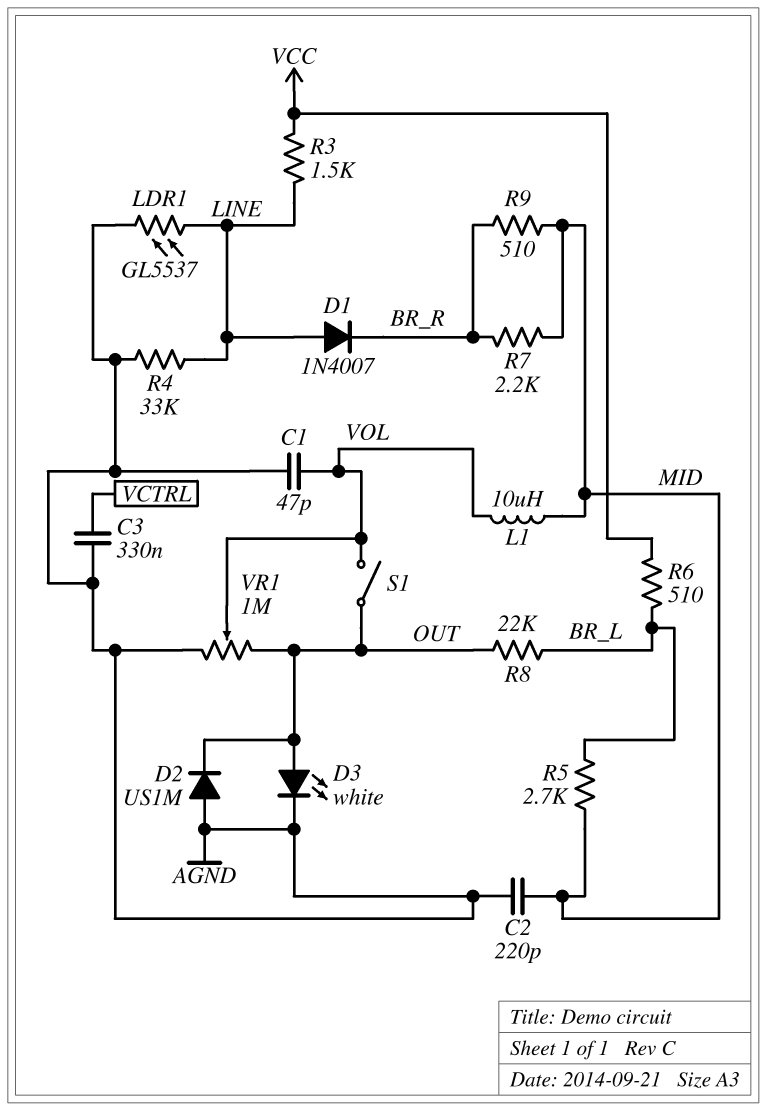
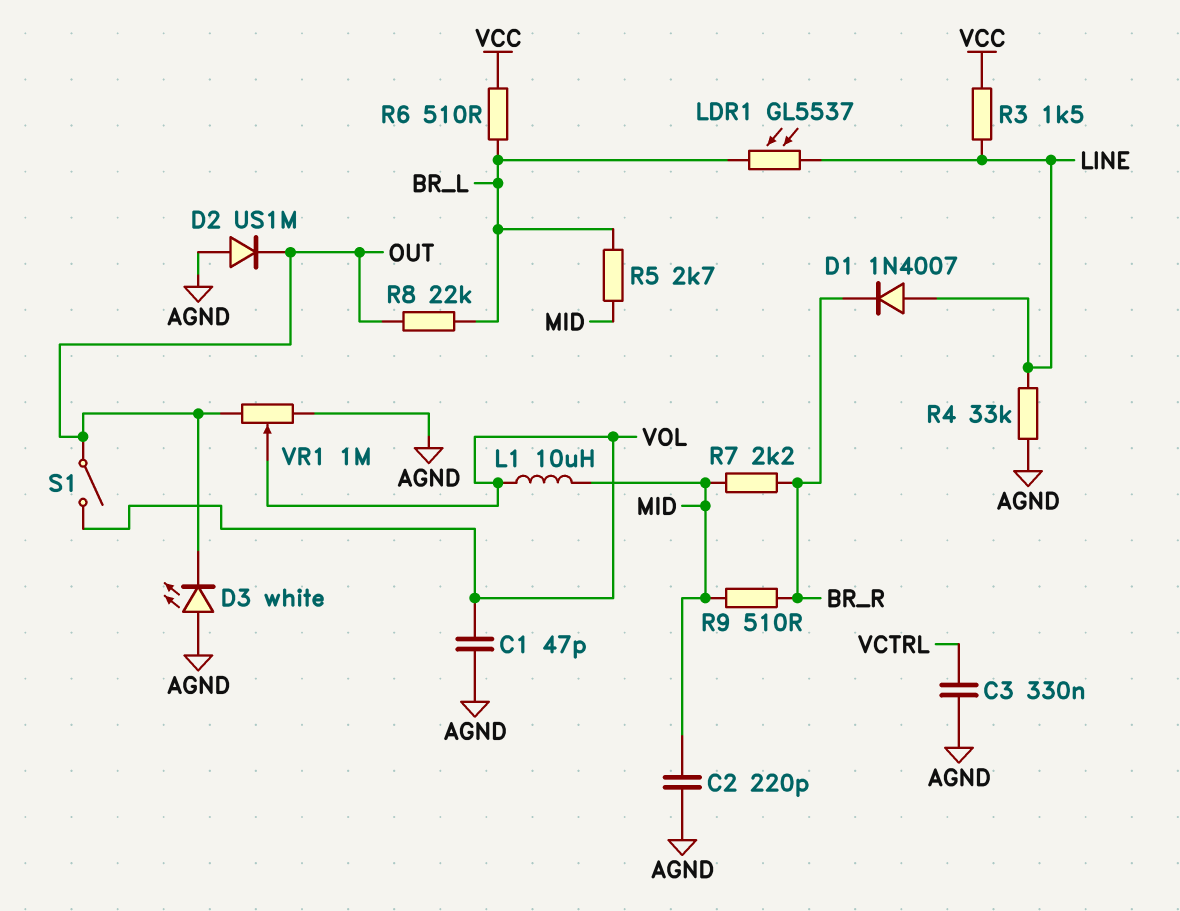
D3: LED white (A OUT, K AGND) -> LED white (A AGND, K OUT)
LDR1: GL5537 (AGND, LINE) -> GL5537 (BR_L, LINE)

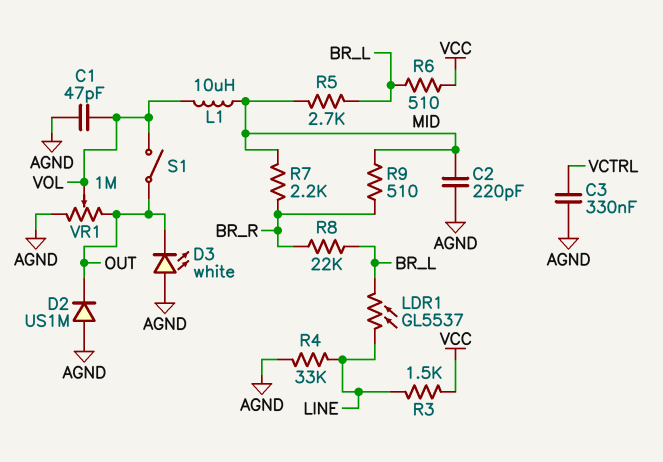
D1: diode 1N4007 (A LINE, K BR_R) -> none
R8: 22k (BR_L, OUT) -> 22k (BR_L, BR_R)

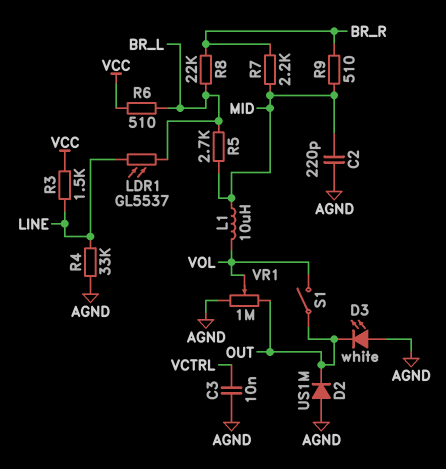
C1: 47pF (AGND, VOL) -> none
C3: 330nF (AGND, VCTRL) -> 10nF (AGND, VCTRL)

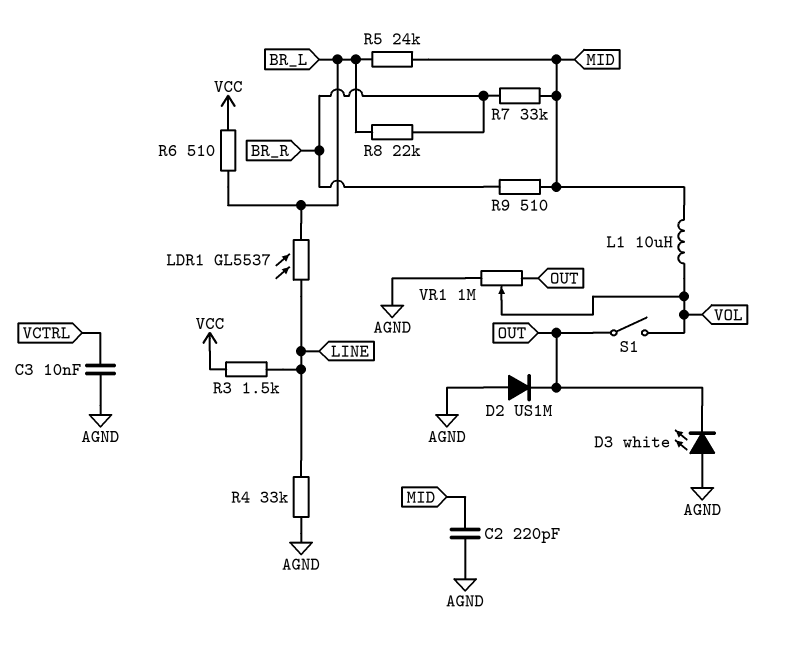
R5: 2.7k (BR_L, MID) -> 24k (BR_L, MID)
R7: 2.2k (BR_R, MID) -> 33k (BR_R, MID)

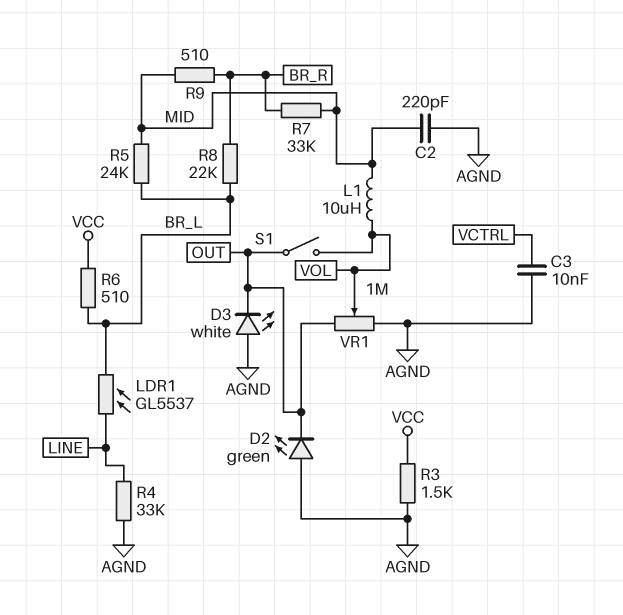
D2: diode US1M (A AGND, K OUT) -> LED green (A AGND, K OUT)
R3: 1.5k (LINE, VCC) -> 1.5k (AGND, VCC)

